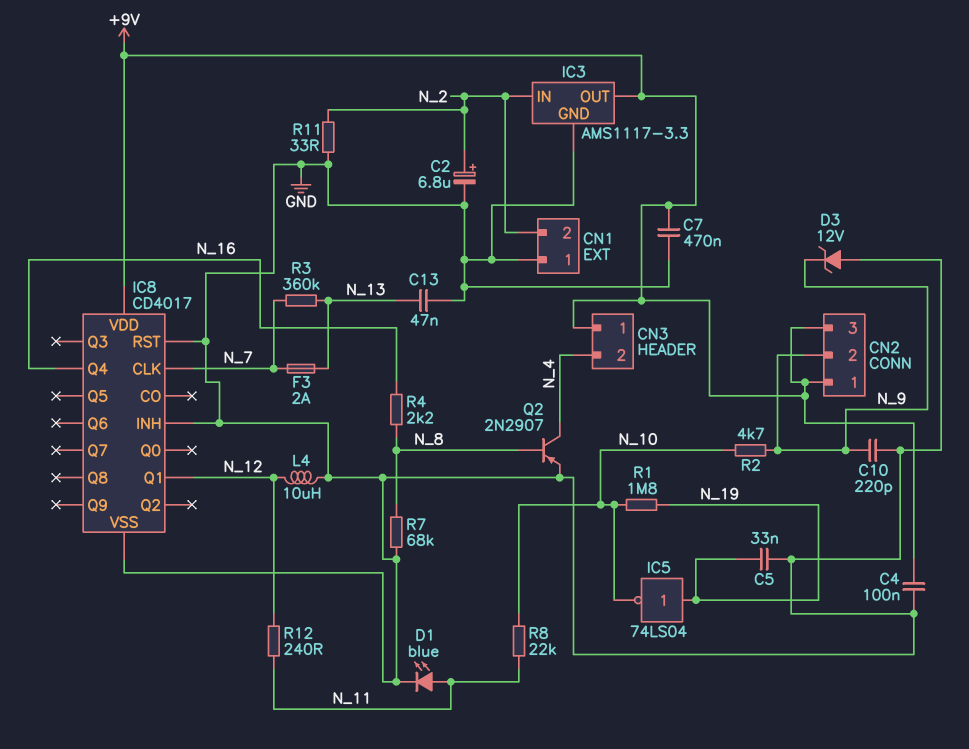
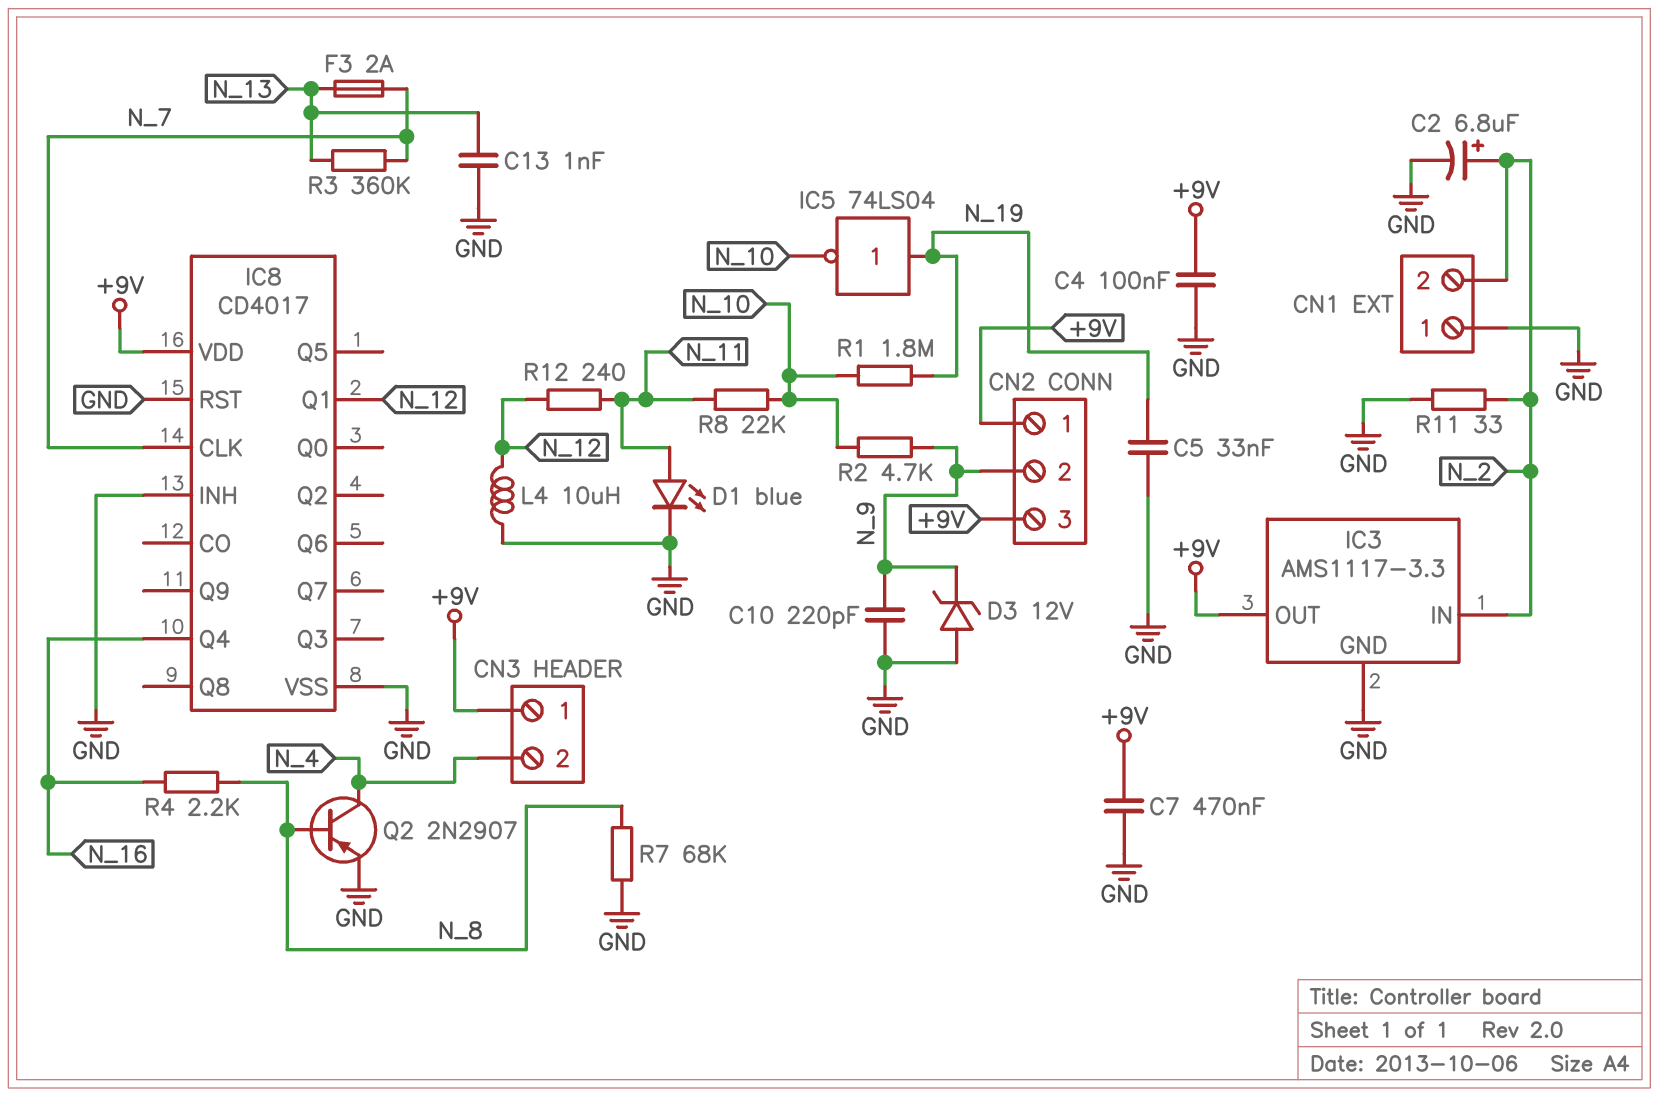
C13: 47nF (GND, N_13) -> 1nF (GND, N_13)

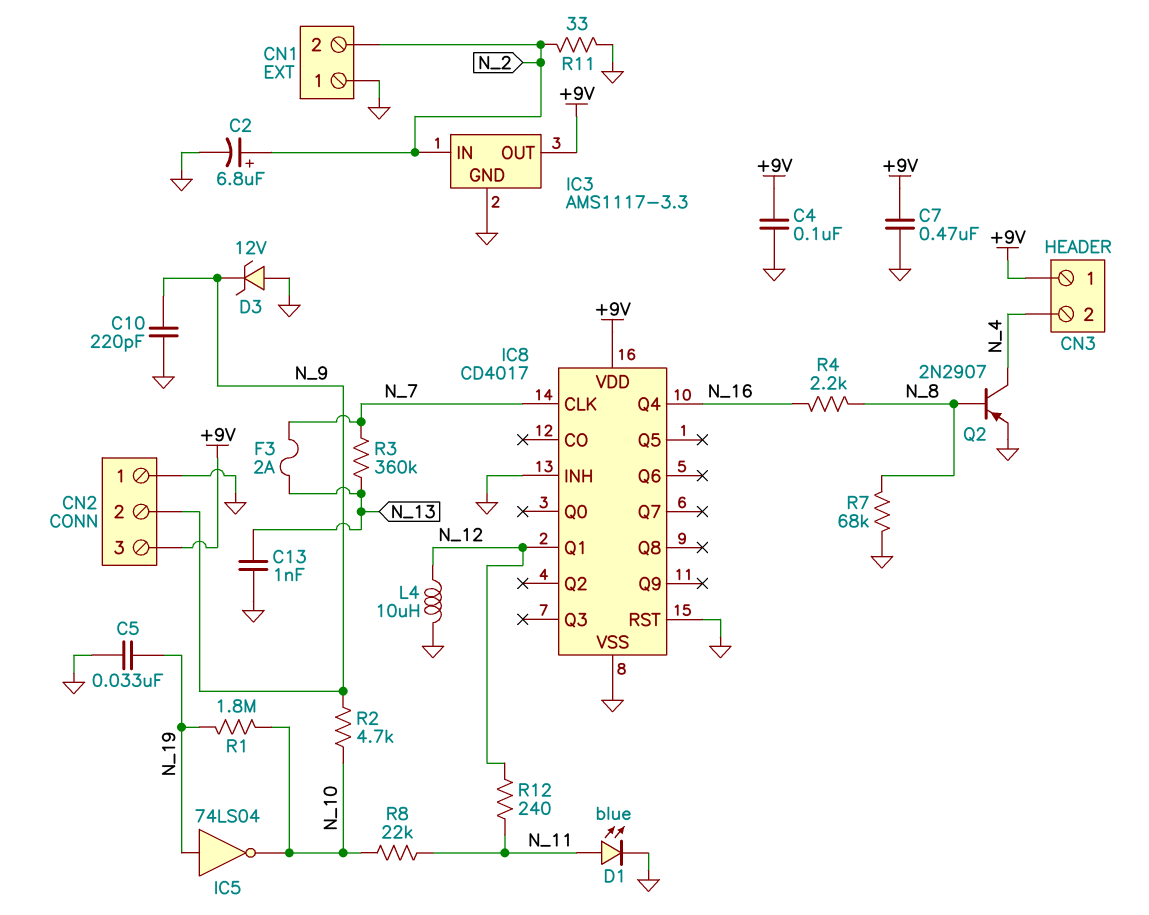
CN2 pin 1: +9V -> GND

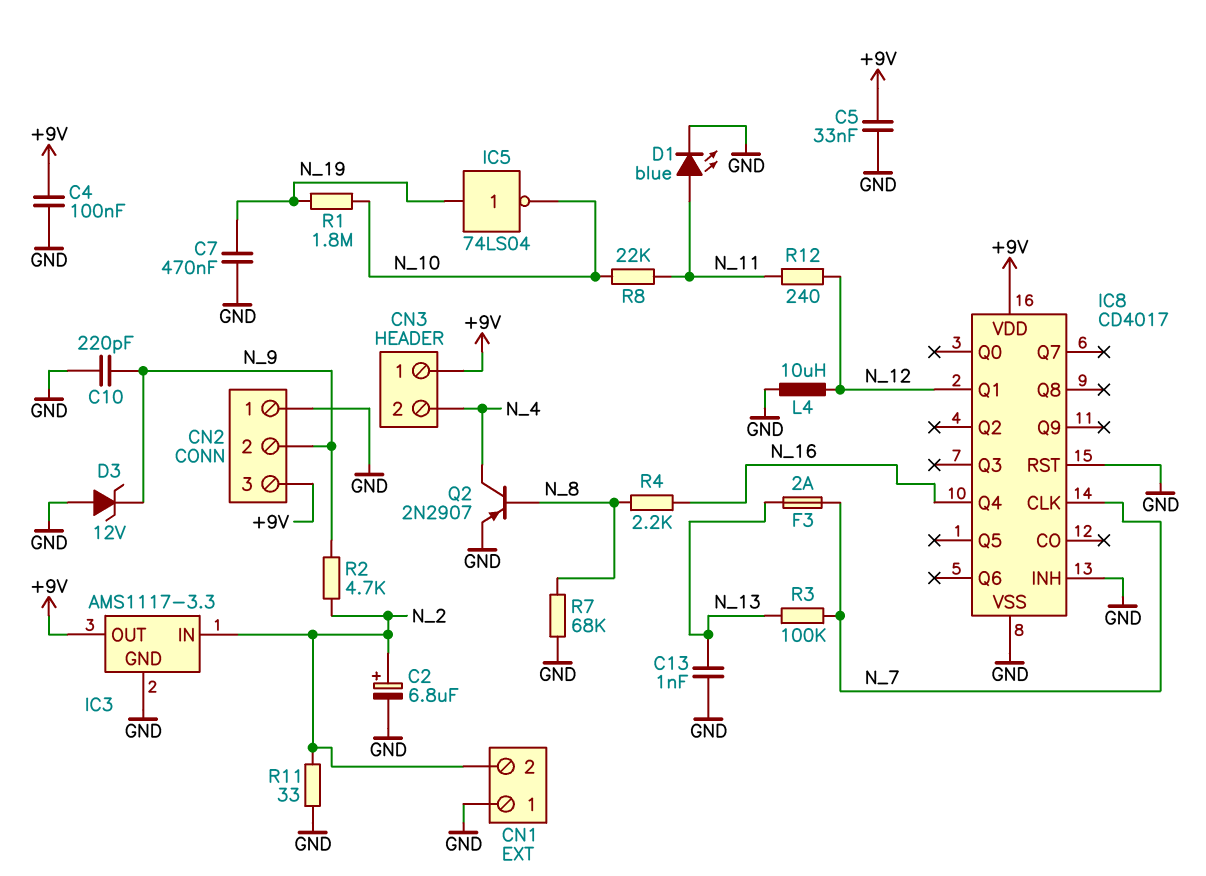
C5: 33nF (GND, N_19) -> 33nF (+9V, GND)
C7: 470nF (+9V, GND) -> 470nF (GND, N_19)
R2: 4.7k (N_9, N_10) -> 4.7k (N_2, N_9)
R3: 360k (N_7, N_13) -> 100k (N_7, N_13)

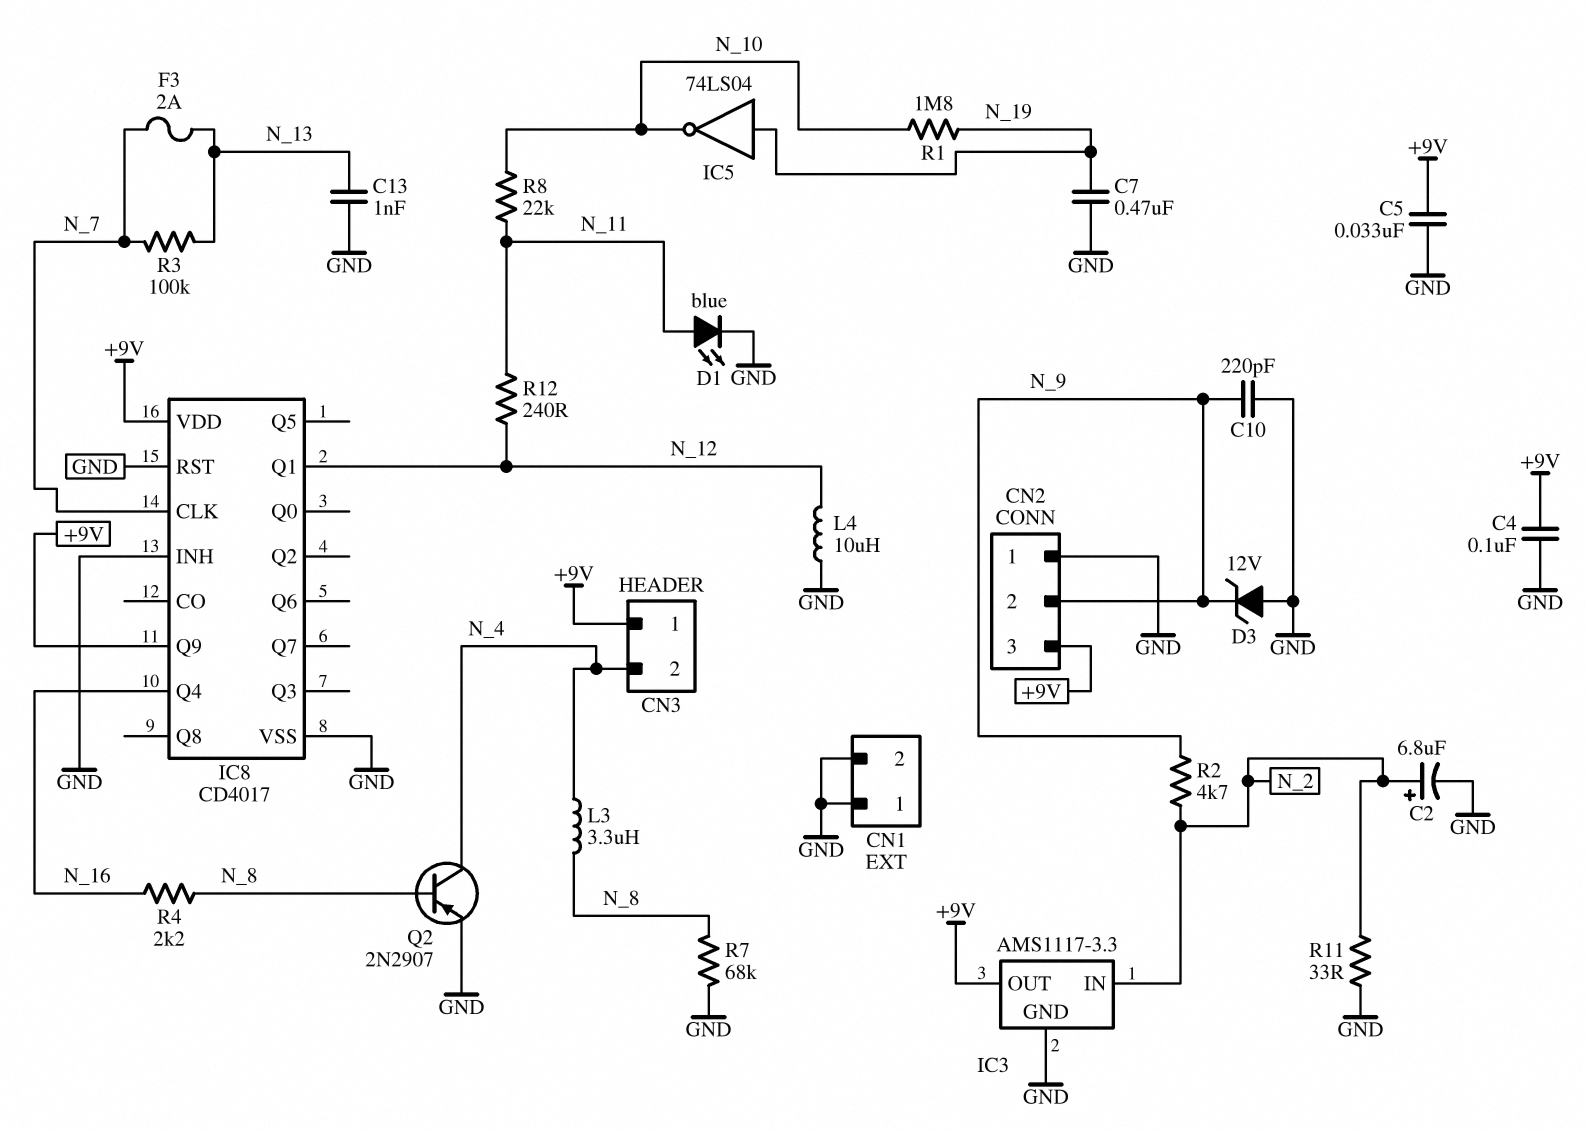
CN1 pin 2: N_2 -> GND
IC8 pin Q9: none -> +9V
L3: none -> 3.3uH (N_4, N_8)

